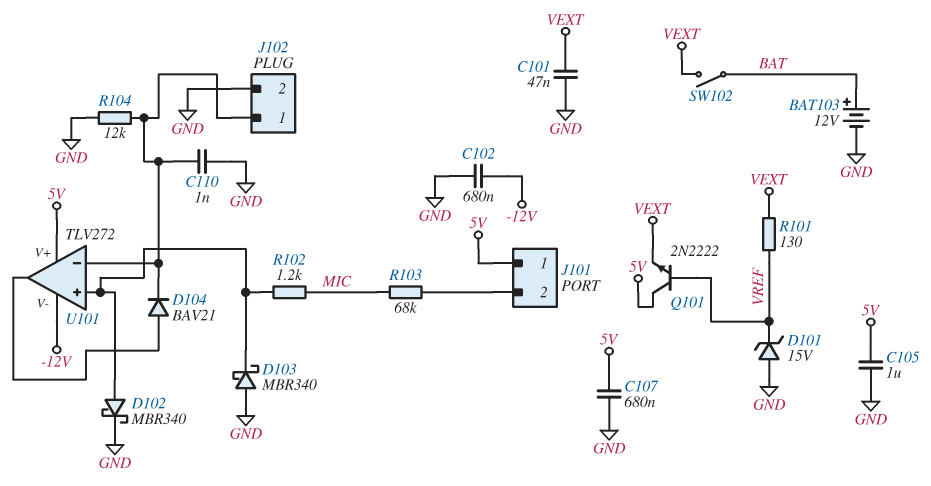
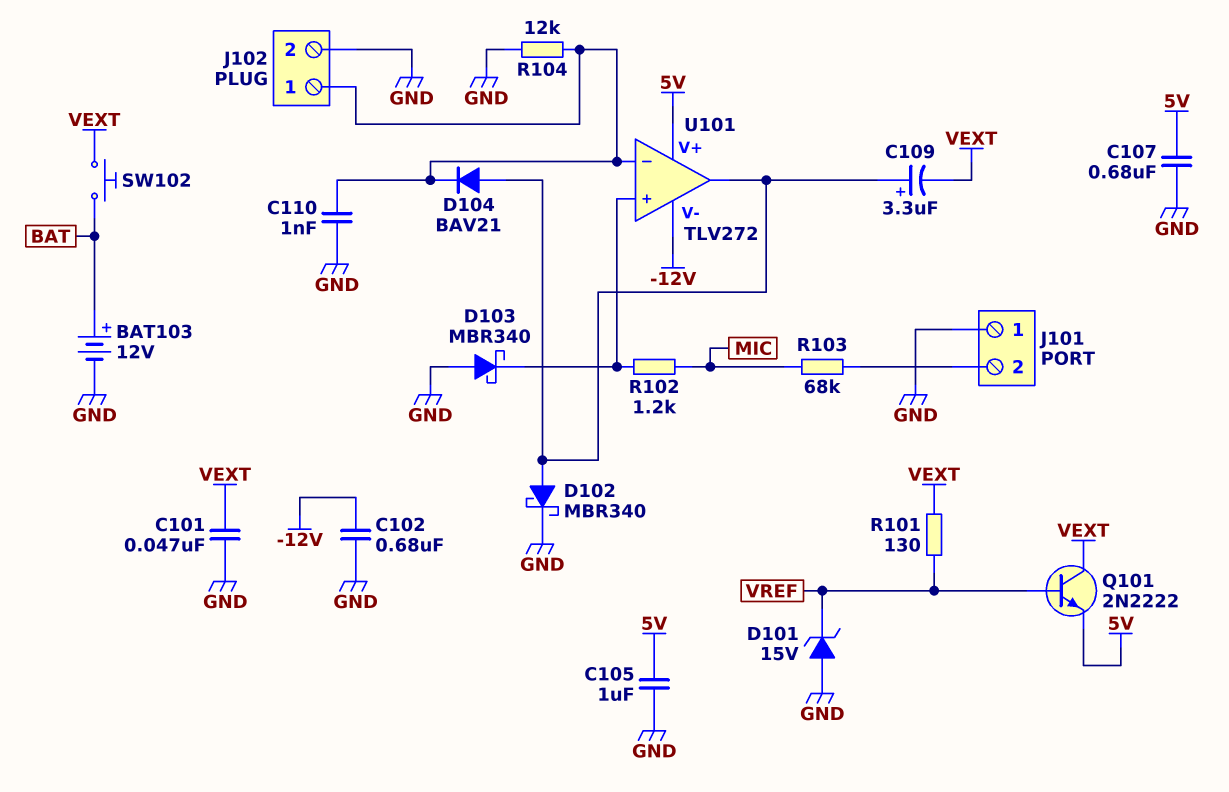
C109: none -> 3.3uF (plus U101/out, minus VEXT)
D102: schottky MBR340 (A U101/in+, K GND) -> schottky MBR340 (A U101/out, K GND)
J101 pin 1: 5V -> GND
Q101: NPN 2N2222 (B VREF, C 5V, E VEXT) -> NPN 2N2222 (B VREF, C VEXT, E 5V)
SW102: switch (BAT, VEXT) -> button (BAT, VEXT)

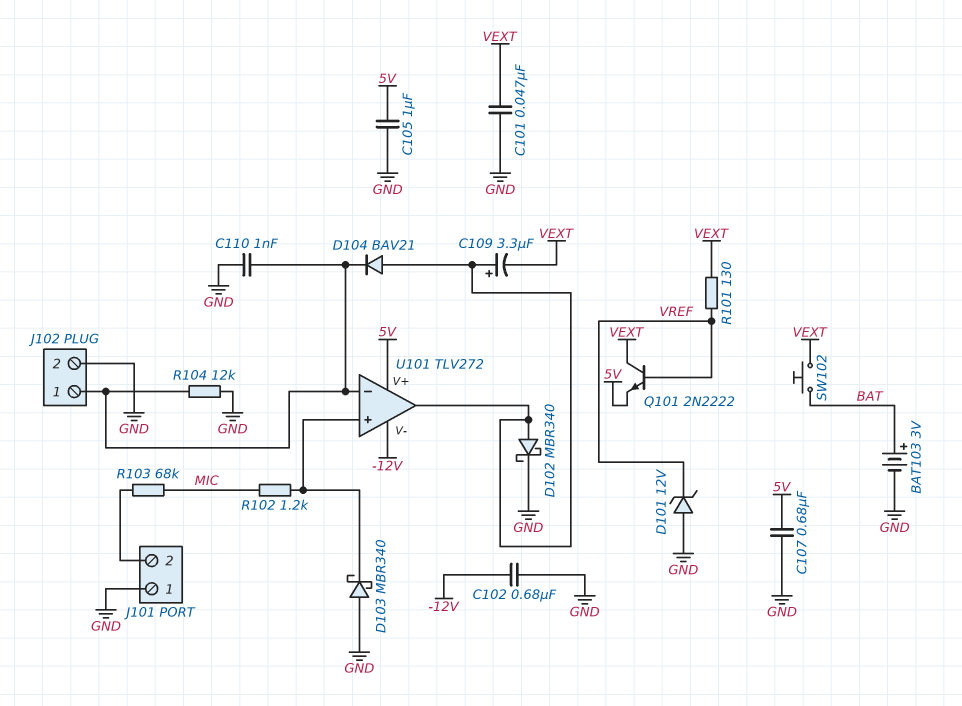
BAT103: 12V (plus BAT, minus GND) -> 3V (plus BAT, minus GND)
D101: zener 15V (A GND, K VREF) -> zener 12V (A GND, K VREF)

